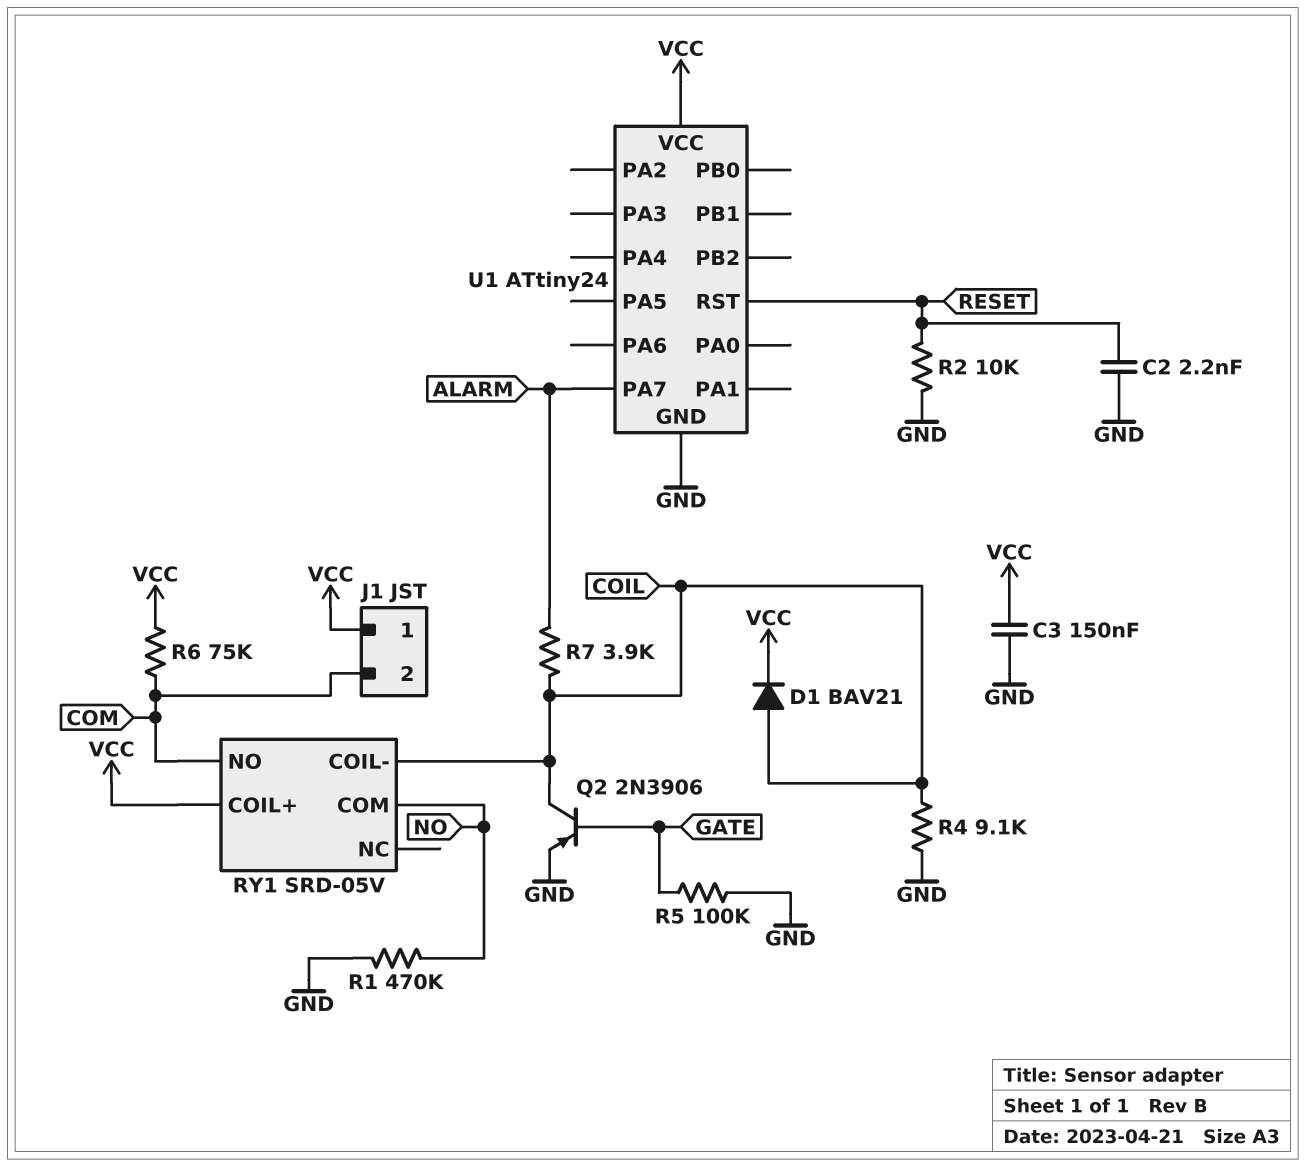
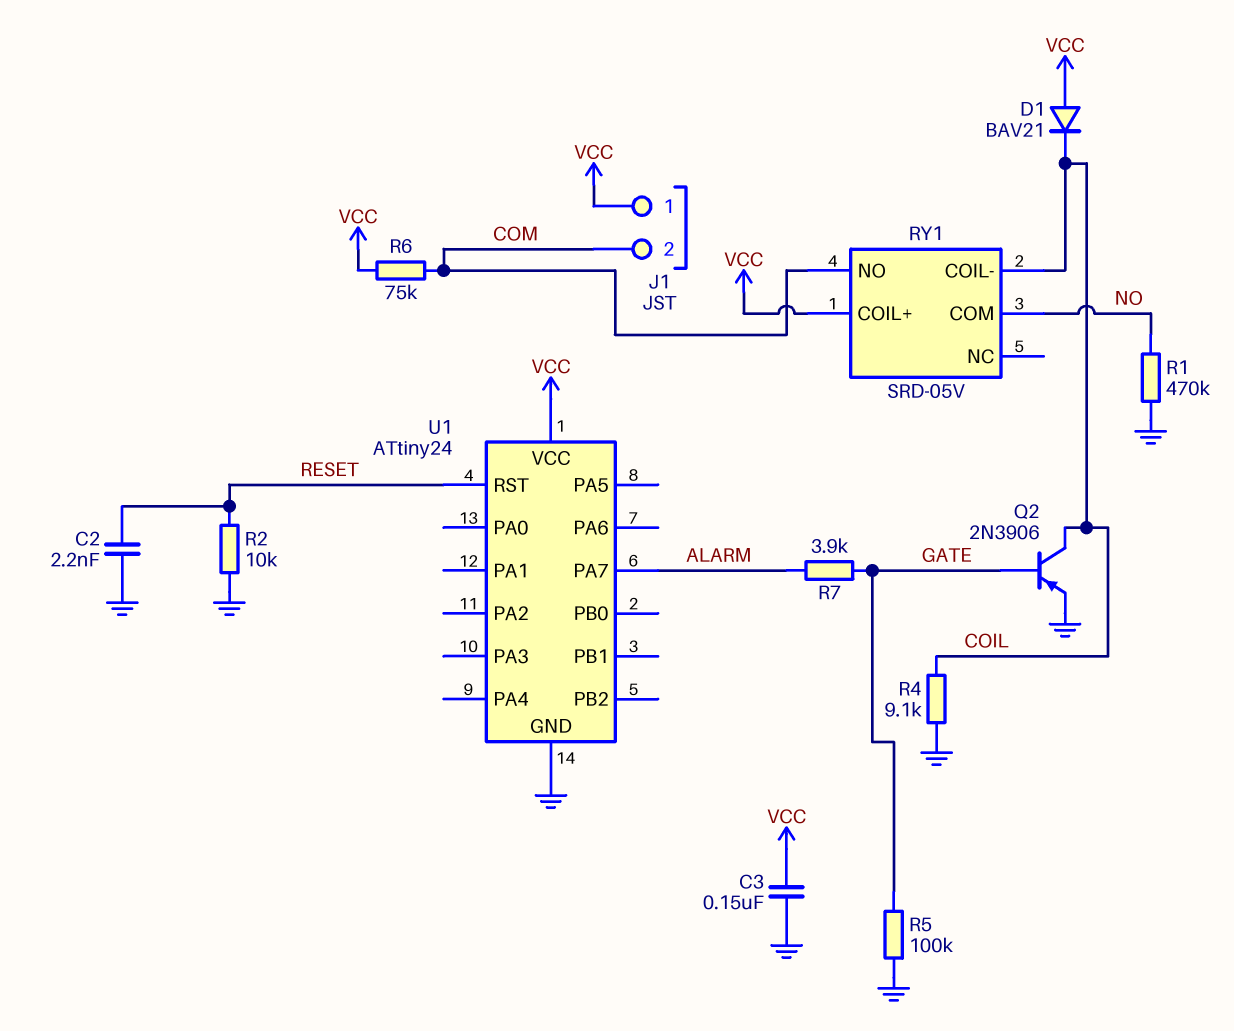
D1: diode BAV21 (A COIL, K VCC) -> diode BAV21 (A VCC, K COIL)
R7: 3.9k (ALARM, COIL) -> 3.9k (ALARM, GATE)

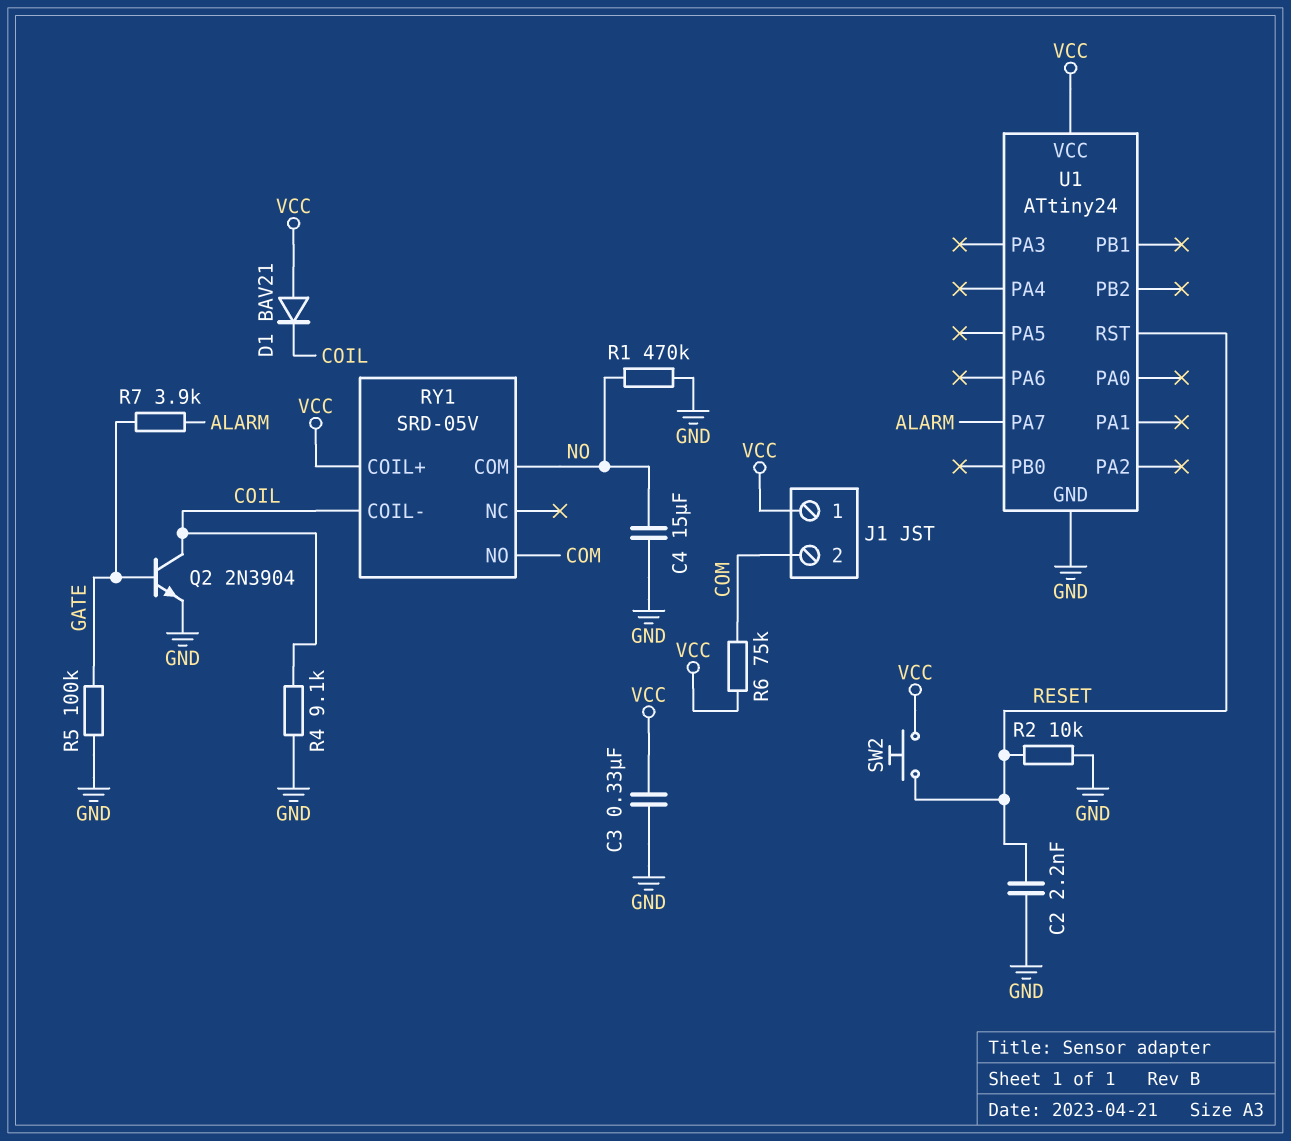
C3: 150nF (GND, VCC) -> 330nF (GND, VCC)
C4: none -> 15uF (GND, NO)
Q2: PNP 2N3906 (B GATE, C COIL, E GND) -> NPN 2N3904 (B GATE, C COIL, E GND)
SW2: none -> button (RESET, VCC)

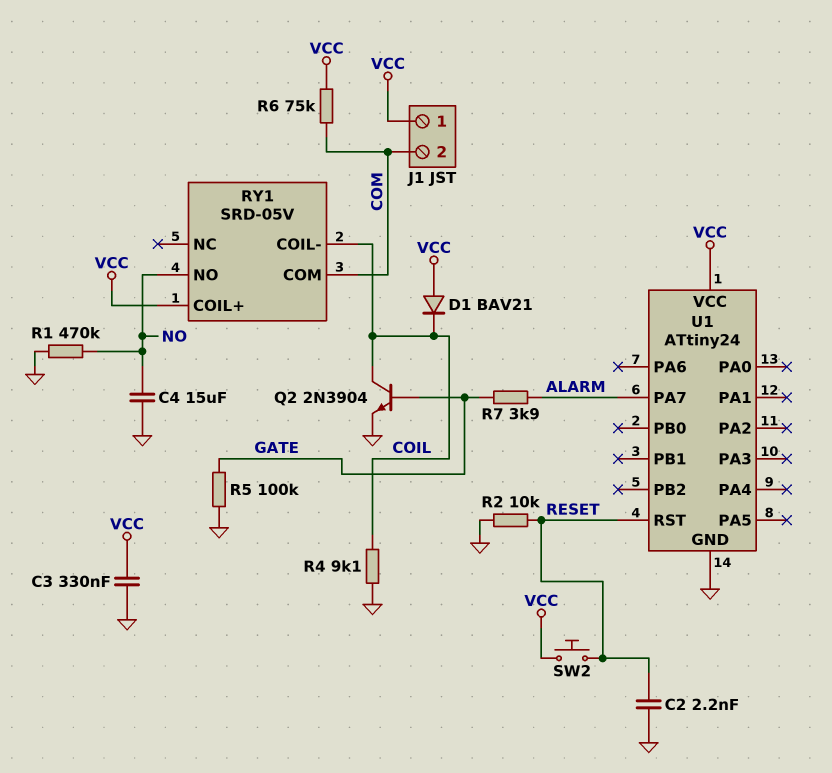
RY1 pin COM: NO -> COM
RY1 pin NO: COM -> NO

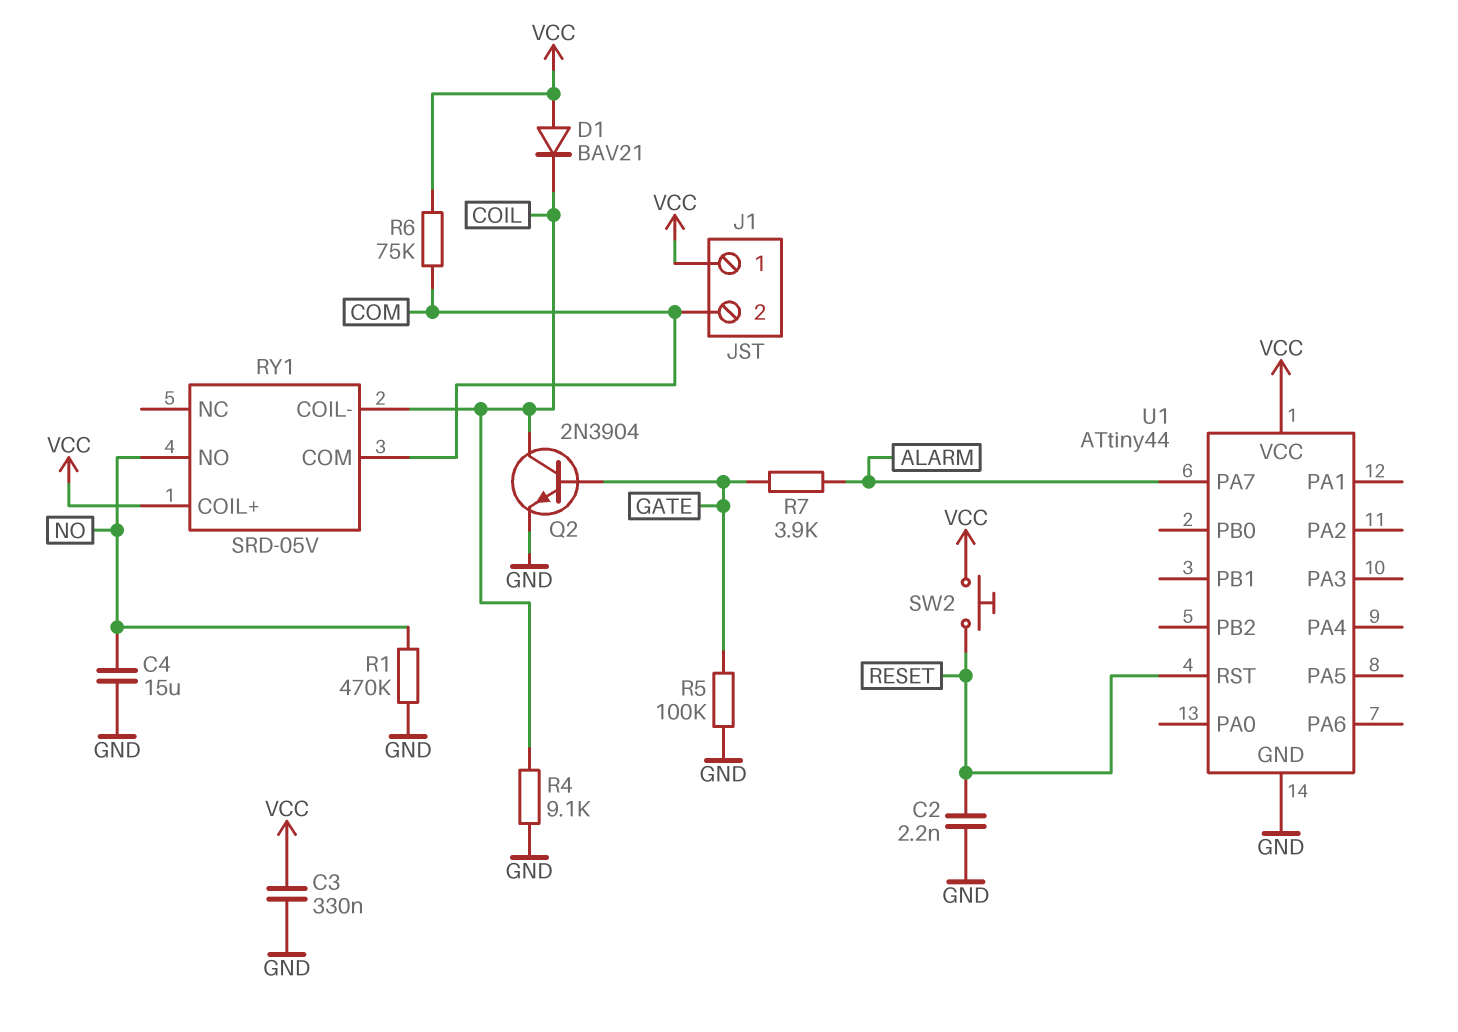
R2: 10k (GND, RESET) -> none
U1: ATtiny24 -> ATtiny44

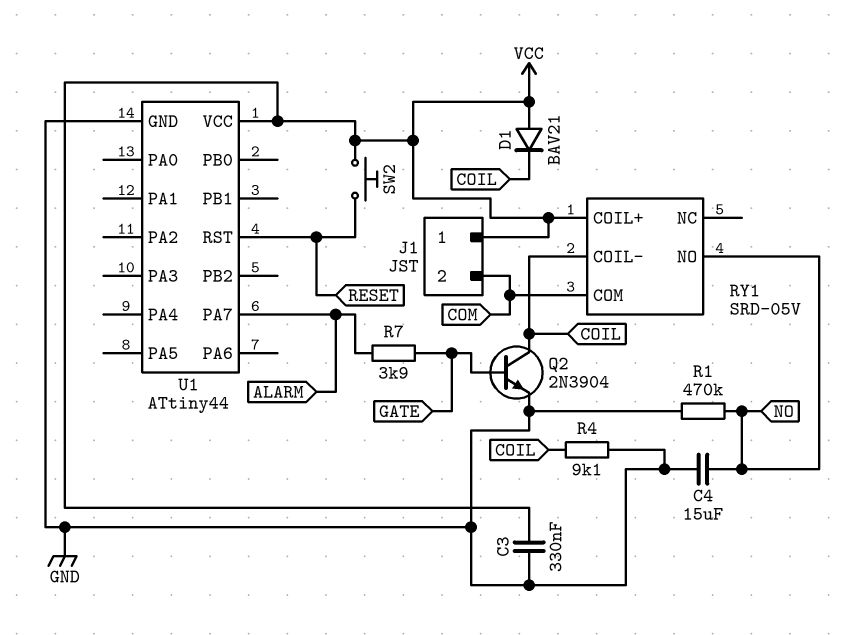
C2: 2.2nF (GND, RESET) -> none
R5: 100k (GATE, GND) -> none
R6: 75k (COM, VCC) -> none

